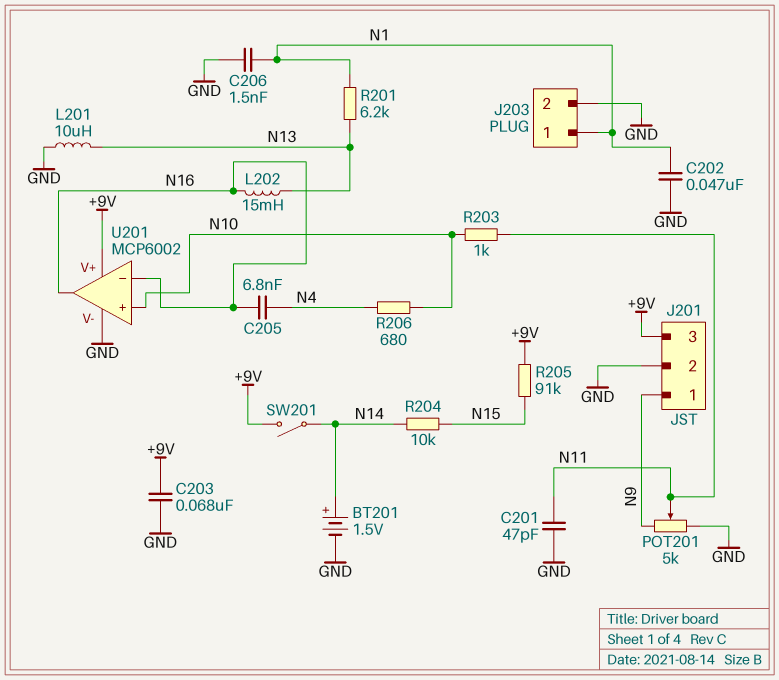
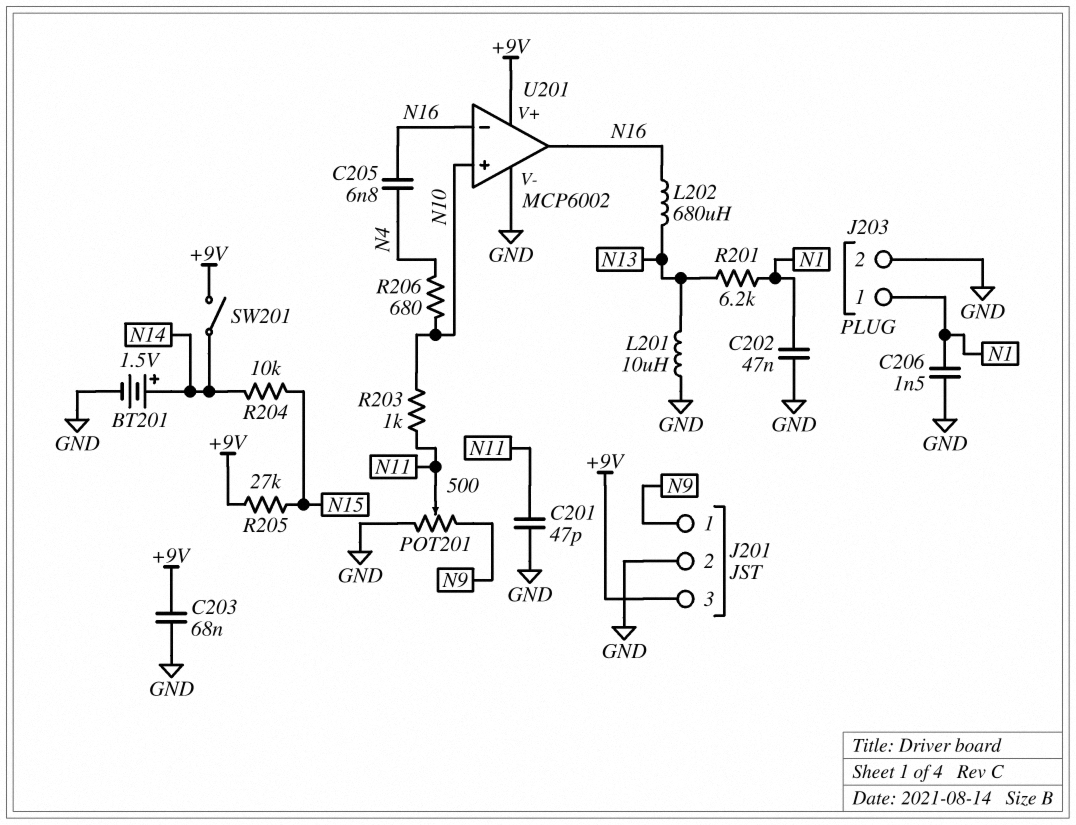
L202: 15mH (N13, N16) -> 680uH (N13, N16)
POT201: 5k (GND, N9, wiper N11) -> 500 (GND, N9, wiper N11)
R205: 91k (+9V, N15) -> 27k (+9V, N15)

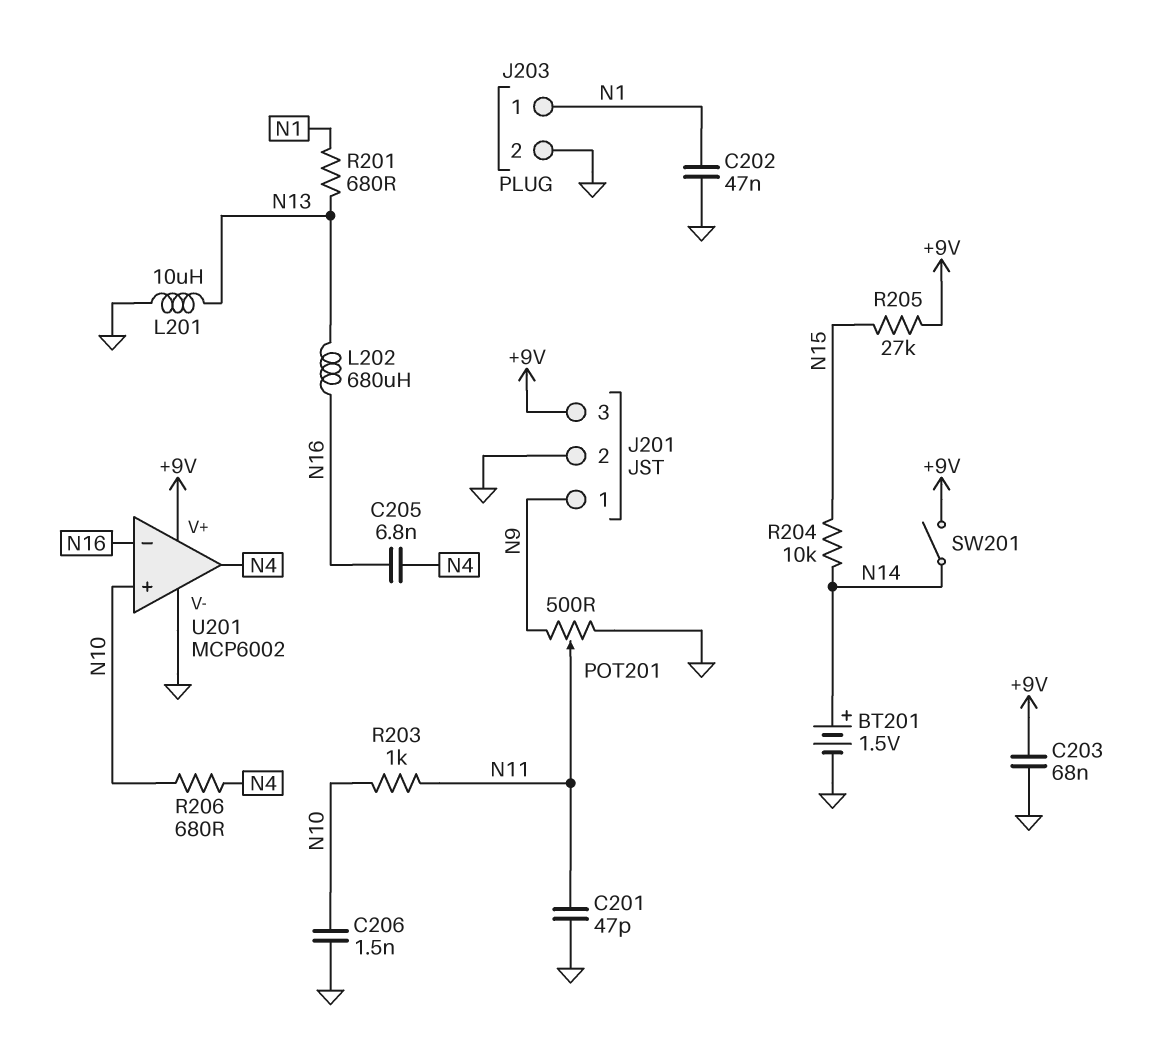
C206: 1.5nF (GND, N1) -> 1.5nF (GND, N10)
R201: 6.2k (N1, N13) -> 680 (N1, N13)
U201 pin out: N16 -> N4

